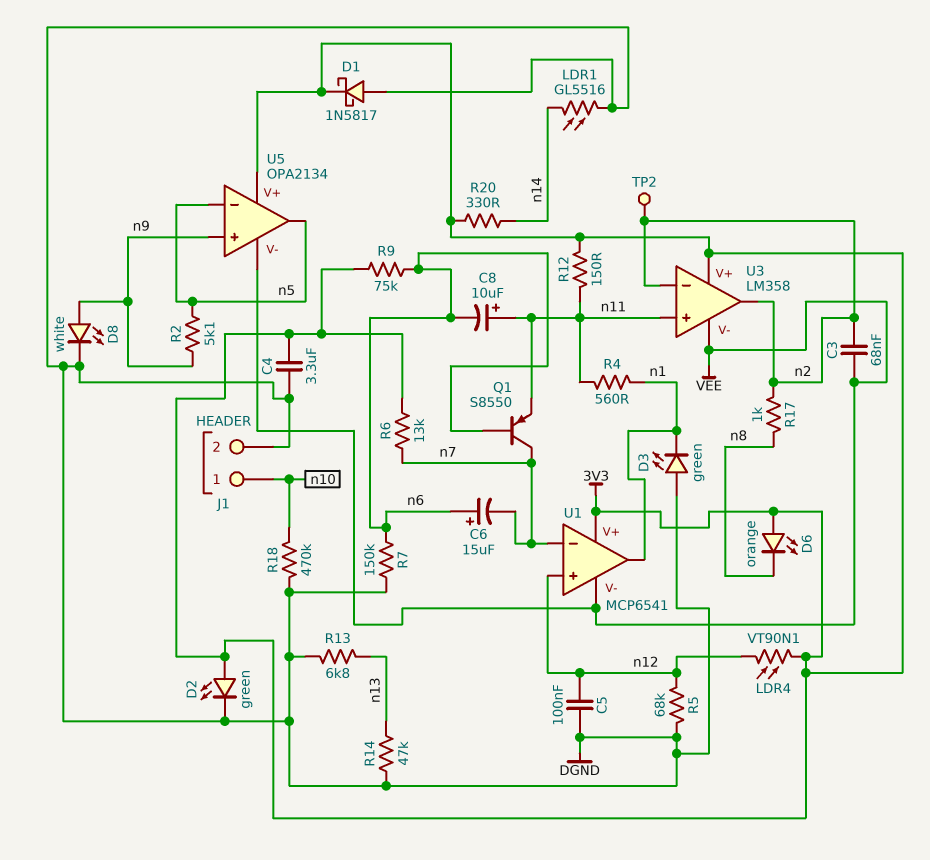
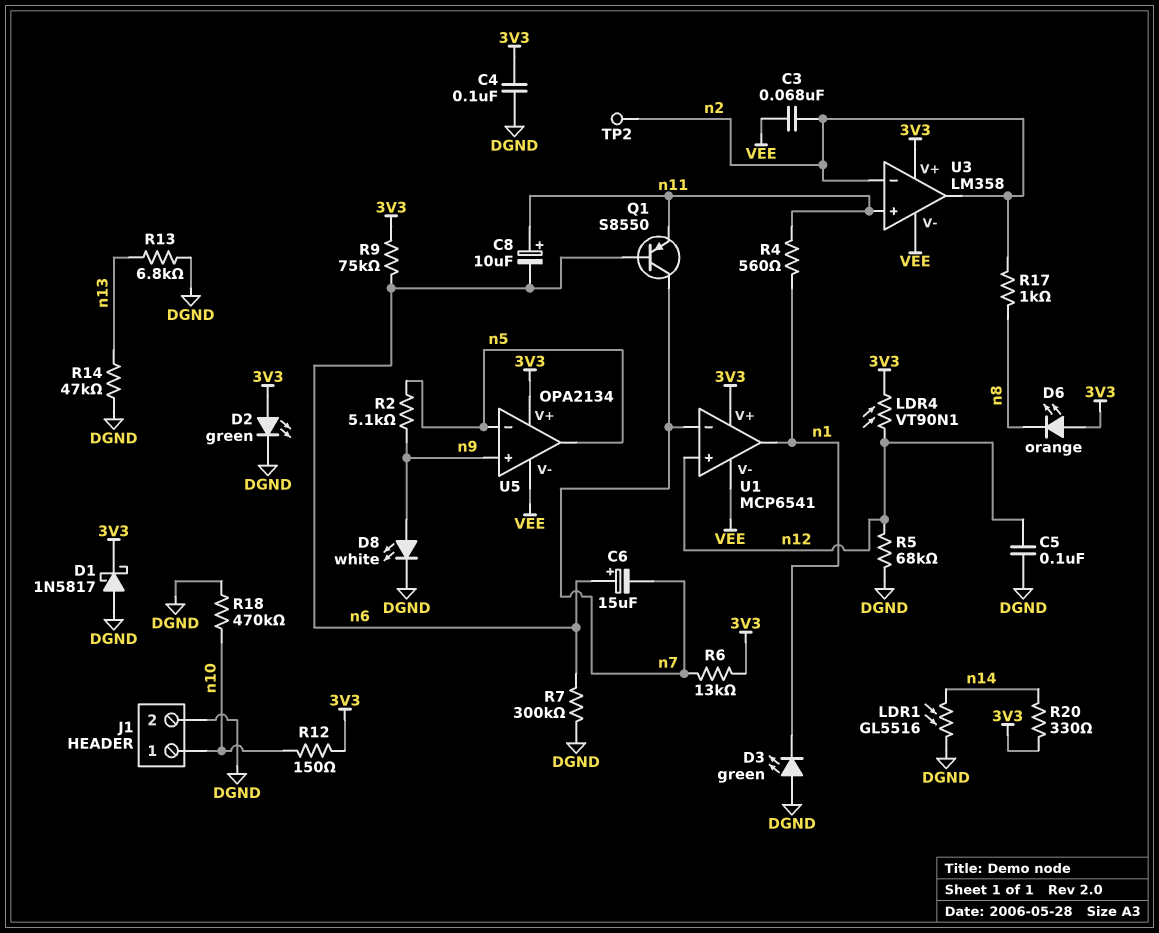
C4: 3.3uF (3V3, DGND) -> 100nF (3V3, DGND)
R7: 150k (DGND, n6) -> 300k (DGND, n6)
R12: 150 (3V3, n11) -> 150 (3V3, n10)

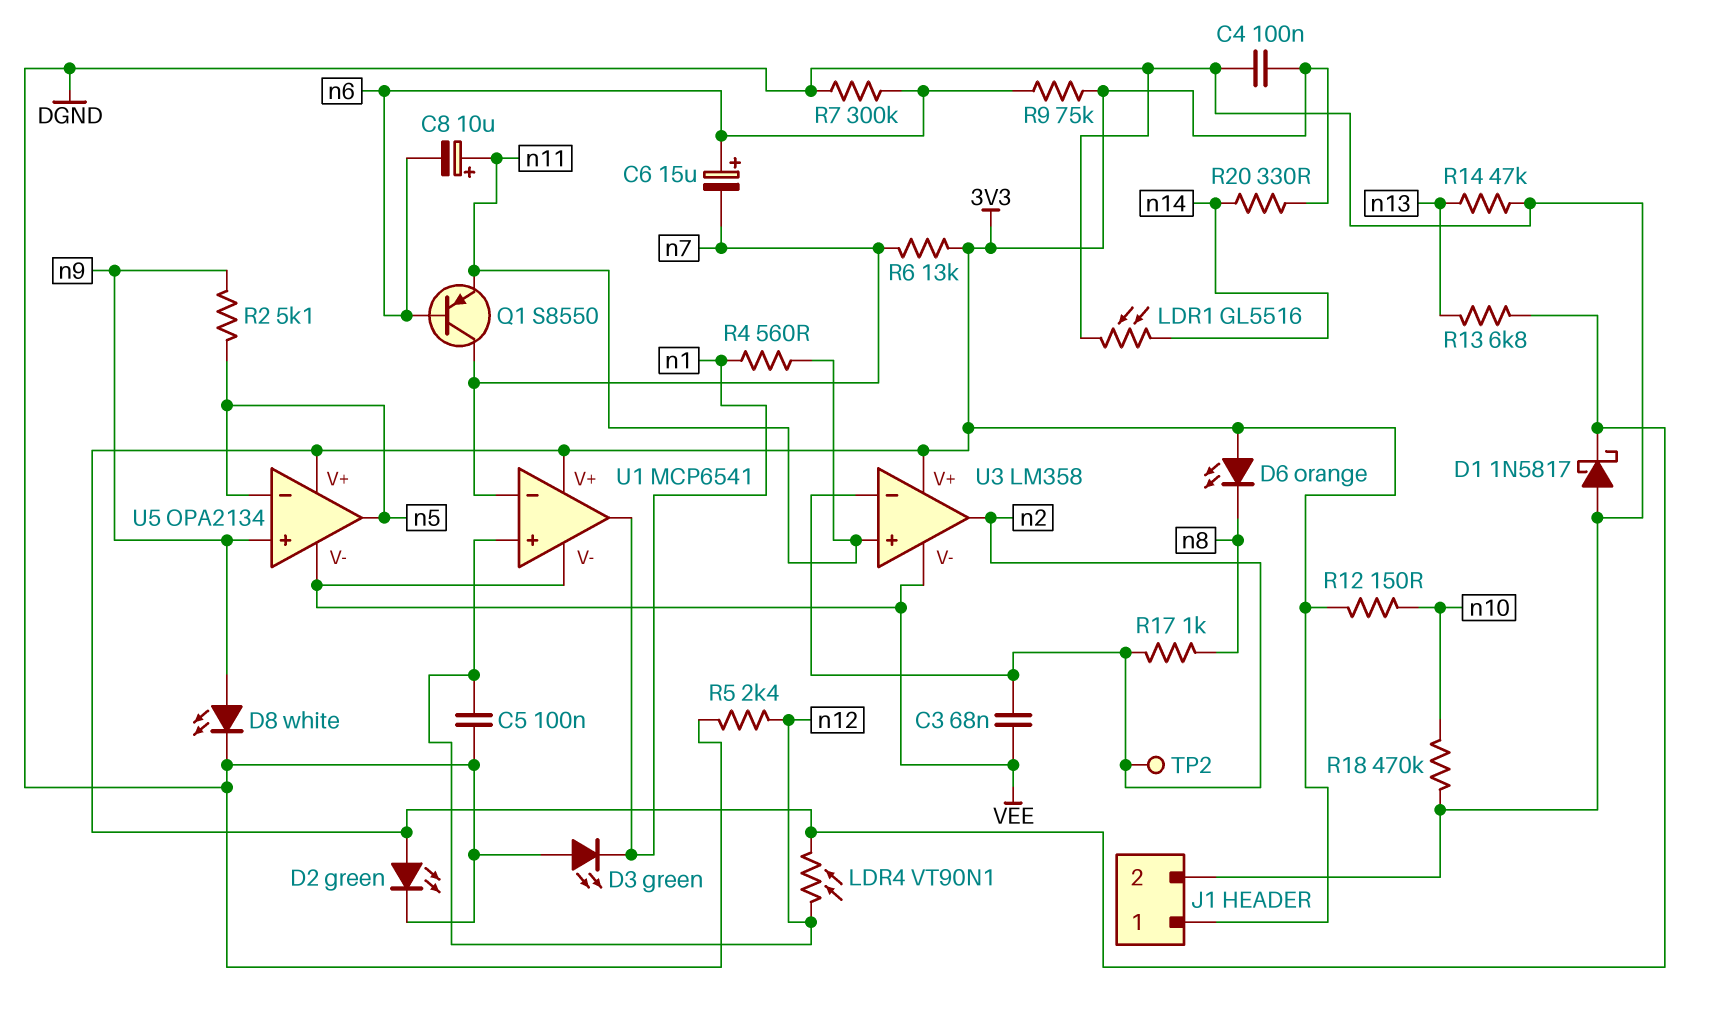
J1 pin 1: n10 -> 3V3
R5: 68k (DGND, n12) -> 2.4k (DGND, n12)
R13: 6.8k (DGND, n13) -> 6.8k (3V3, n13)

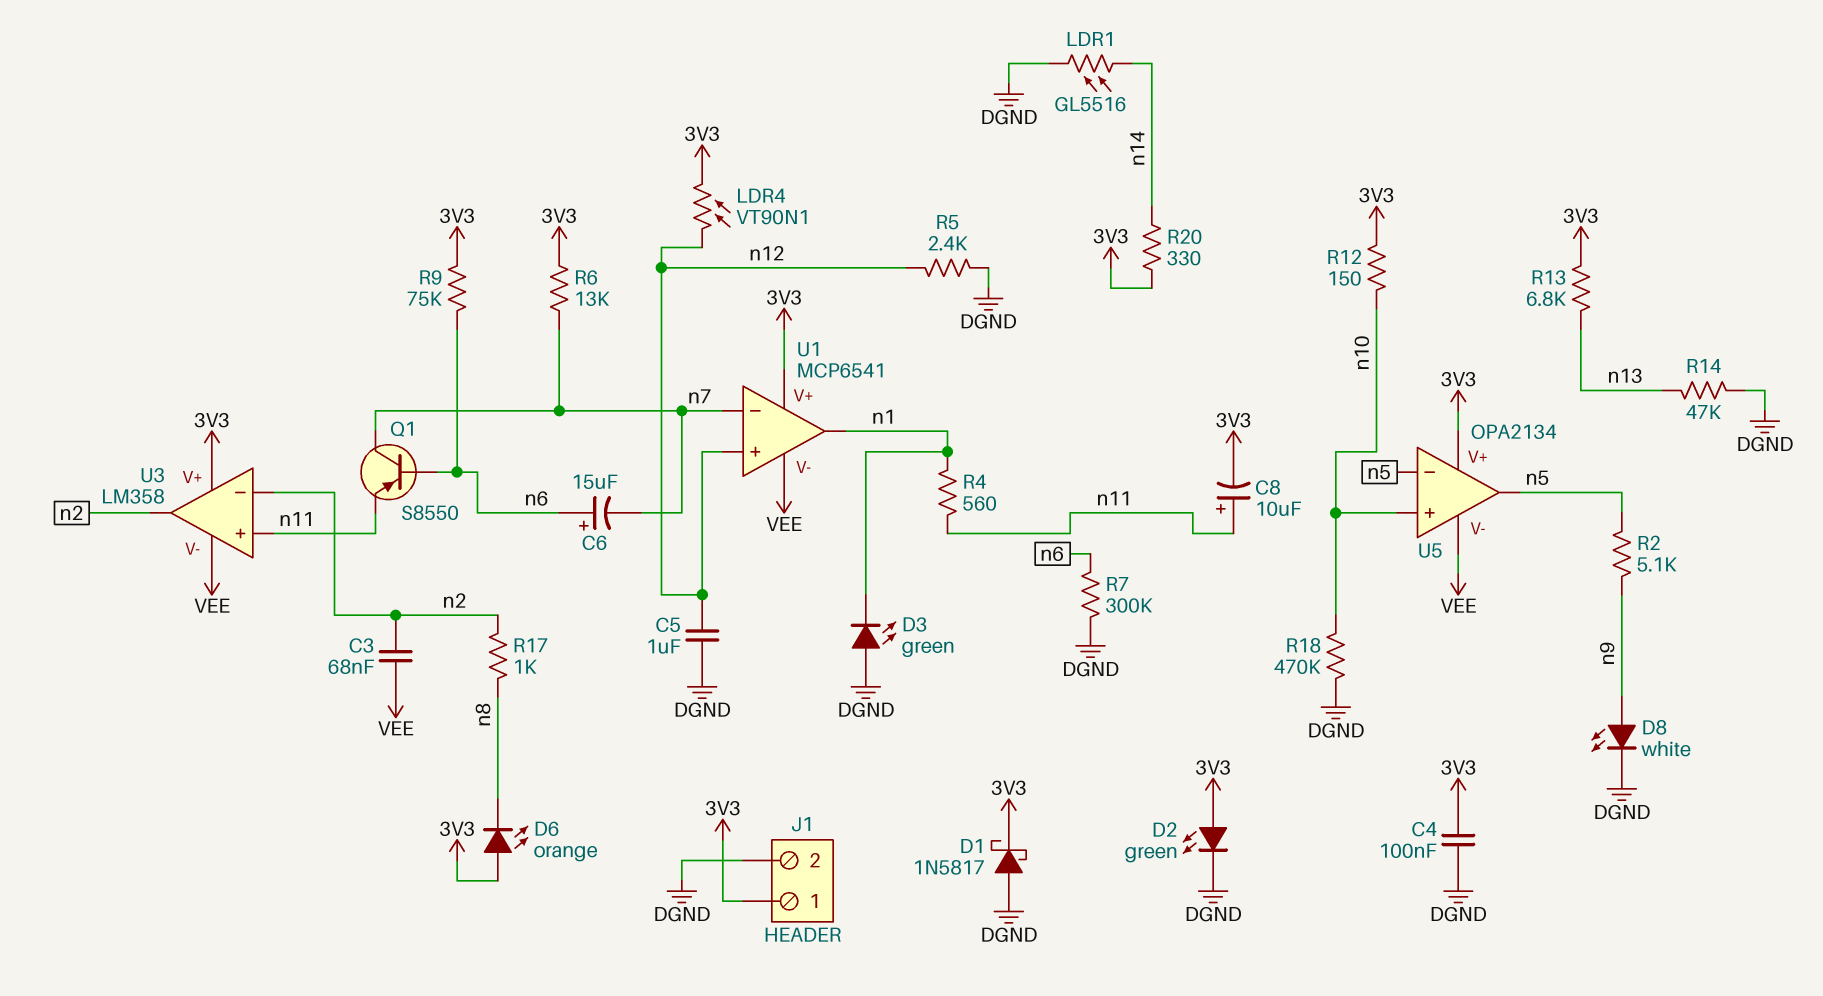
C5: 100nF (DGND, n12) -> 1uF (DGND, n12)
C8: 10uF (plus n11, minus n6) -> 10uF (plus n11, minus 3V3)
TP2: test point (n2) -> none
U5 pin in+: n9 -> n10

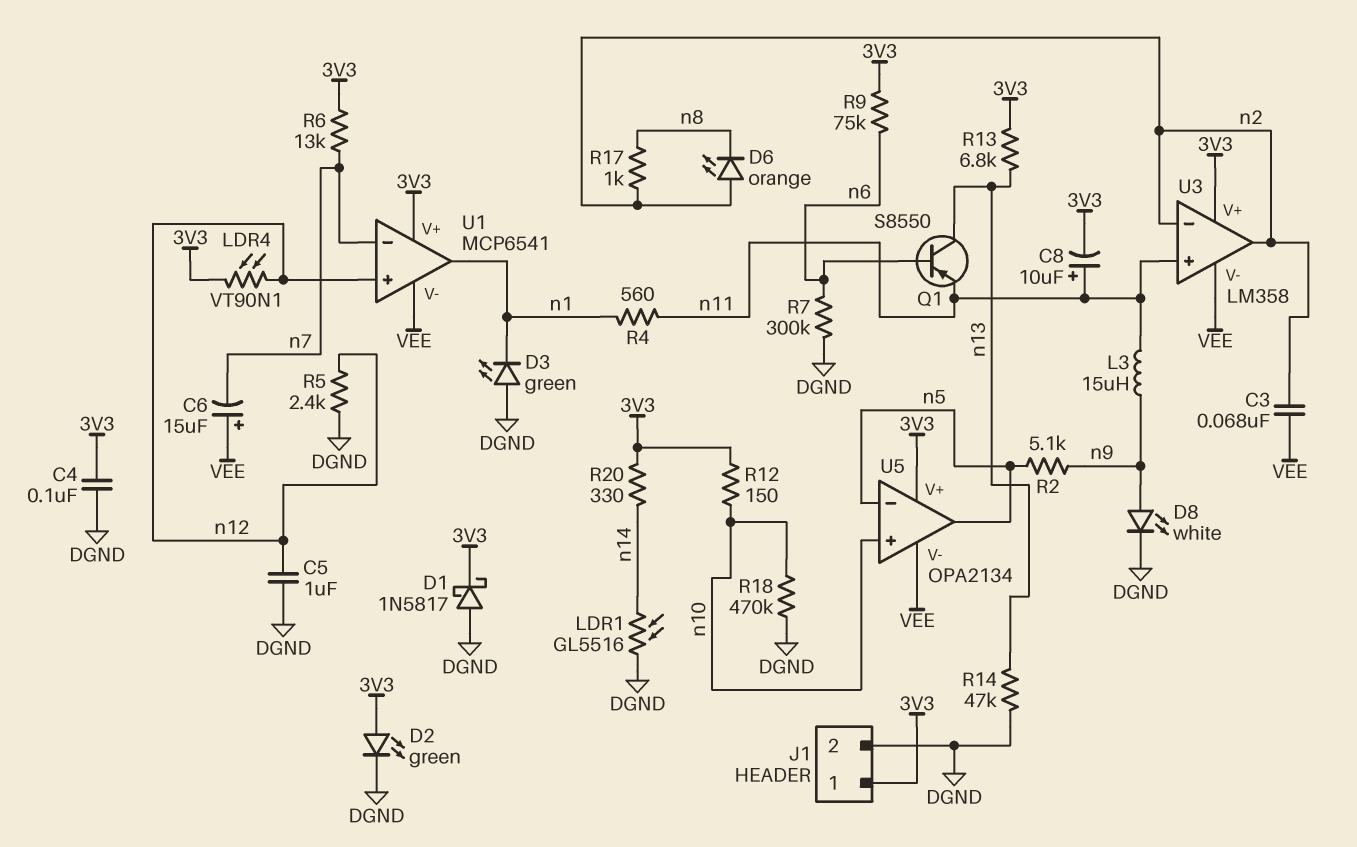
C6: 15uF (plus n6, minus n7) -> 15uF (plus VEE, minus n7)
D6: LED orange (A 3V3, K n8) -> LED orange (A n2, K n8)
L3: none -> 15uH (n9, n11)
Q1: PNP S8550 (B n6, C n7, E n11) -> PNP S8550 (B n6, C n13, E n11)

